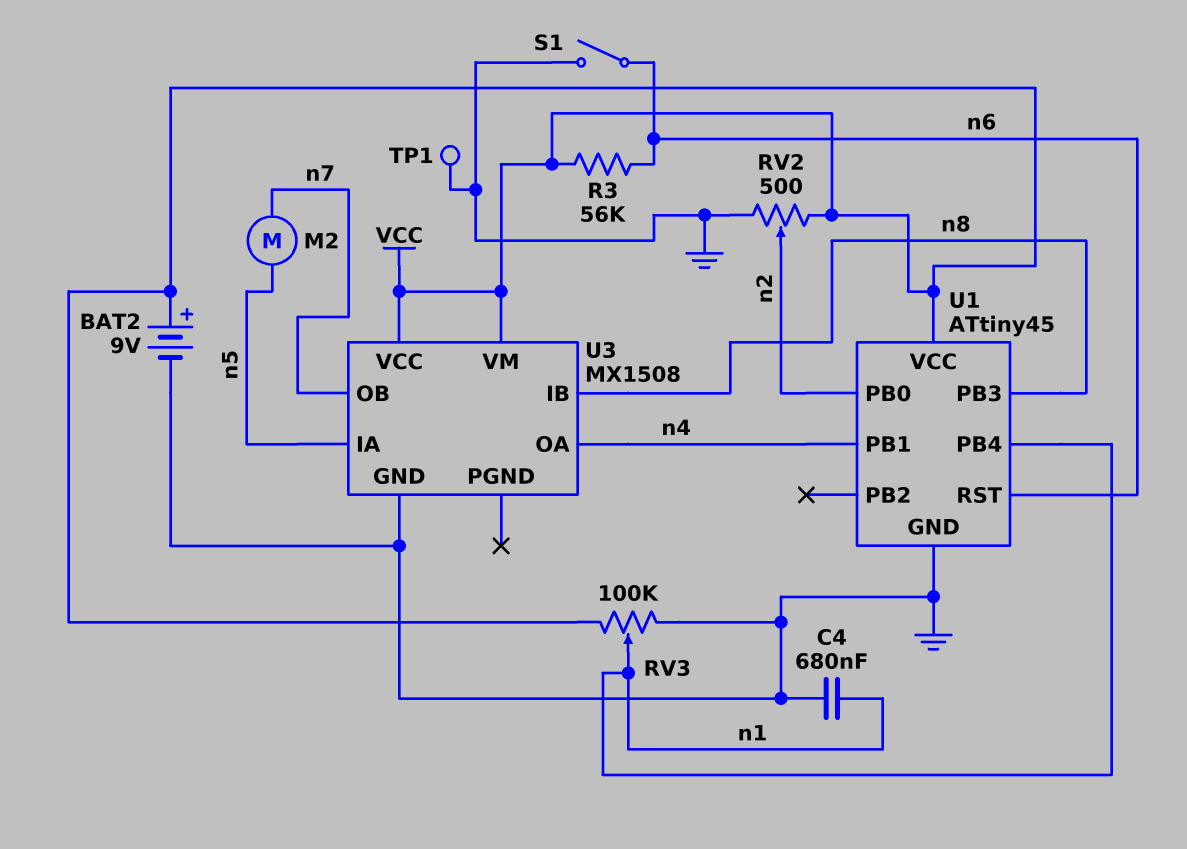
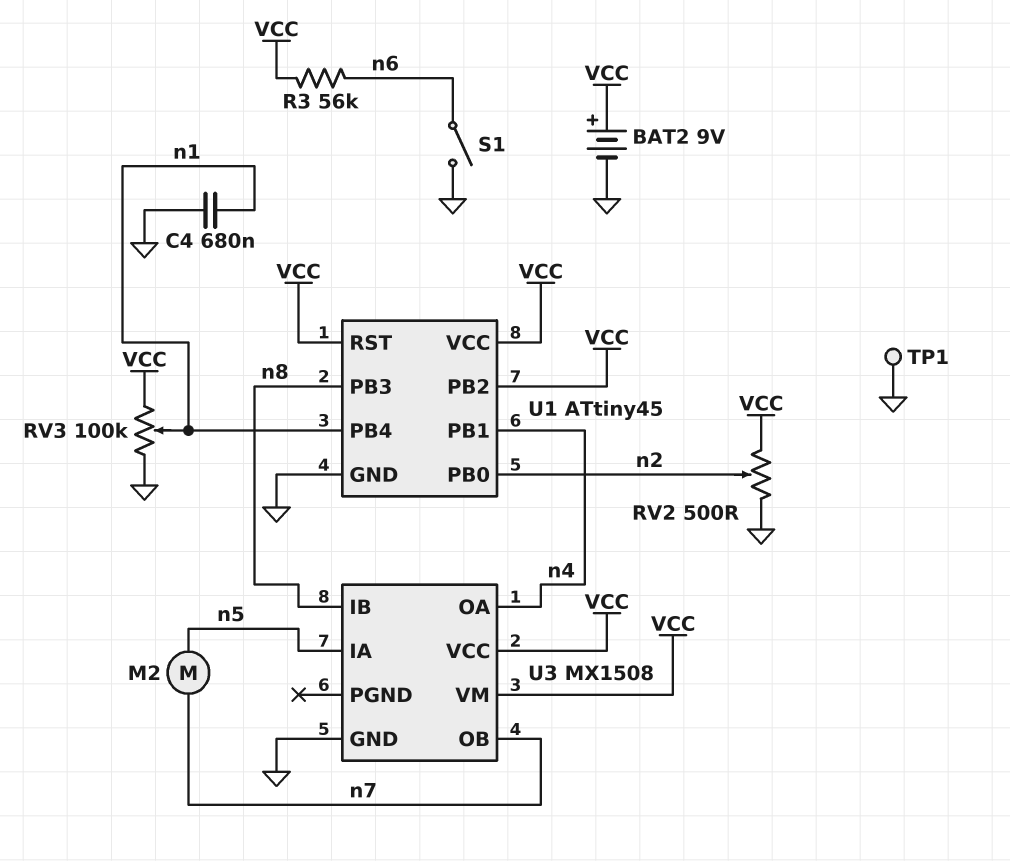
U1 pin PB2: none -> VCC
U1 pin RST: n6 -> VCC

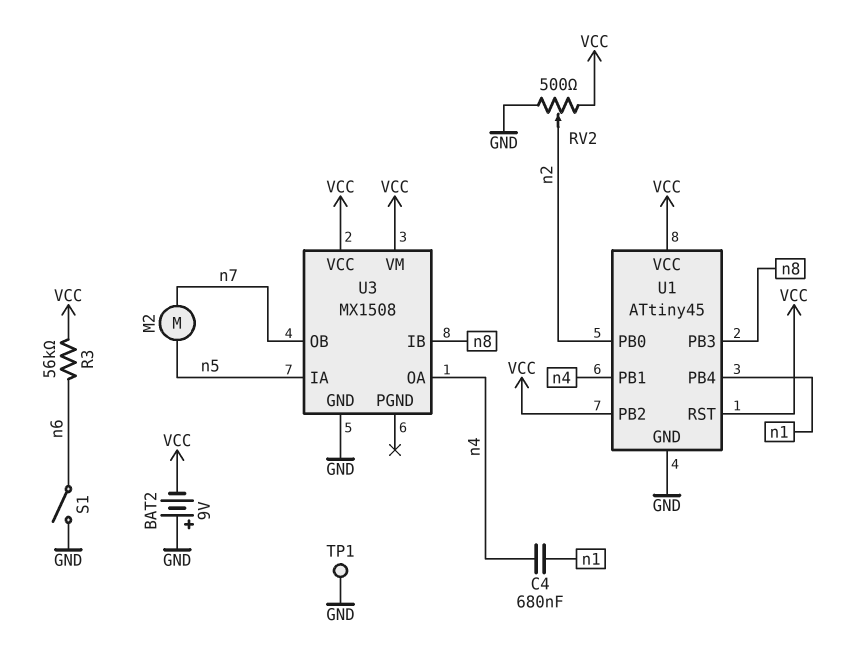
BAT2: 9V (plus VCC, minus GND) -> 9V (plus GND, minus VCC)
C4: 680nF (GND, n1) -> 680nF (n1, n4)
RV3: 100k (GND, VCC, wiper n1) -> none

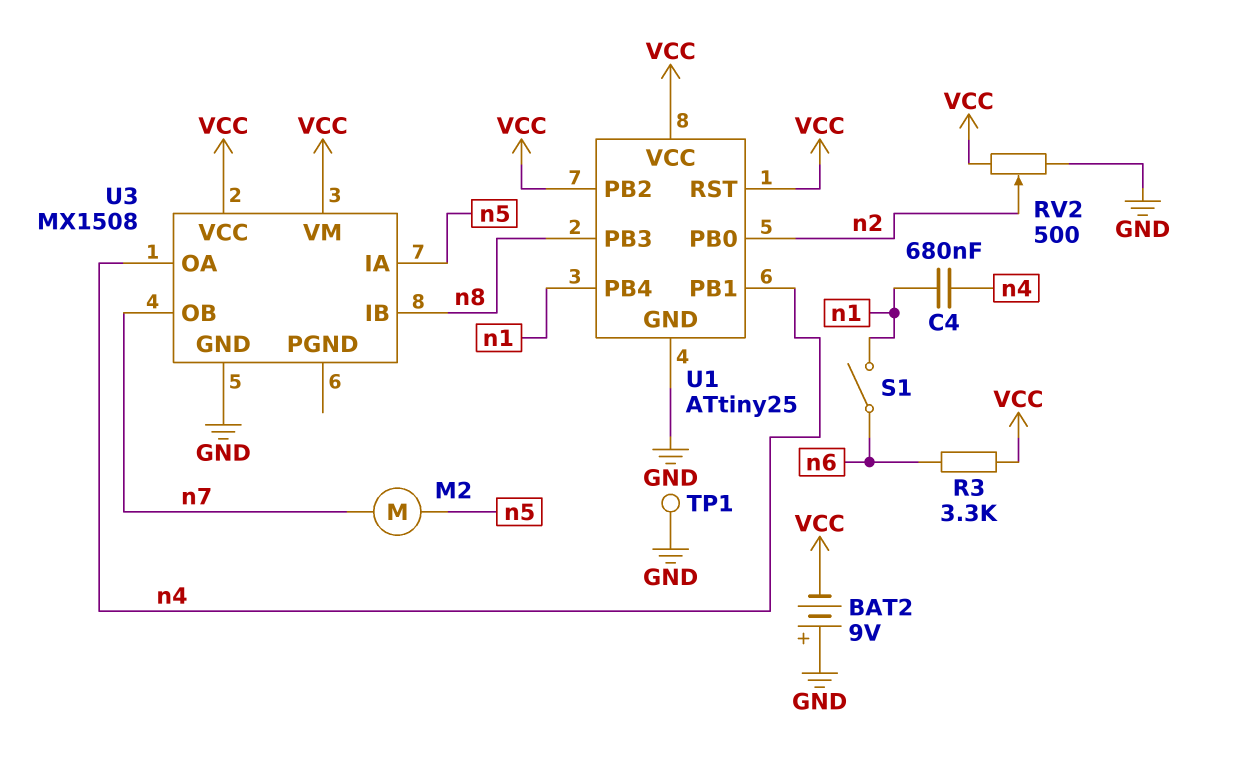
R3: 56k (VCC, n6) -> 3.3k (VCC, n6)
S1: switch (GND, n6) -> switch (n1, n6)
U1: ATtiny45 -> ATtiny25

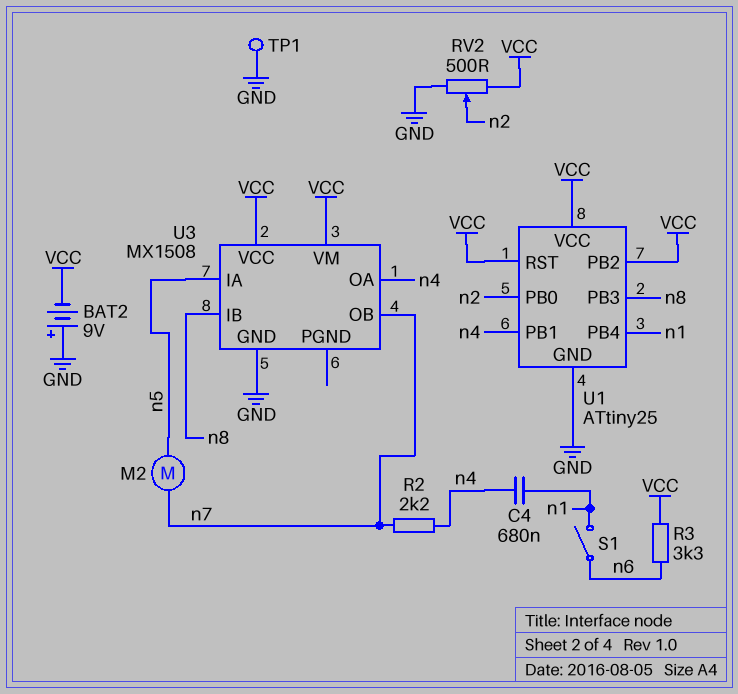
R2: none -> 2.2k (n4, n7)

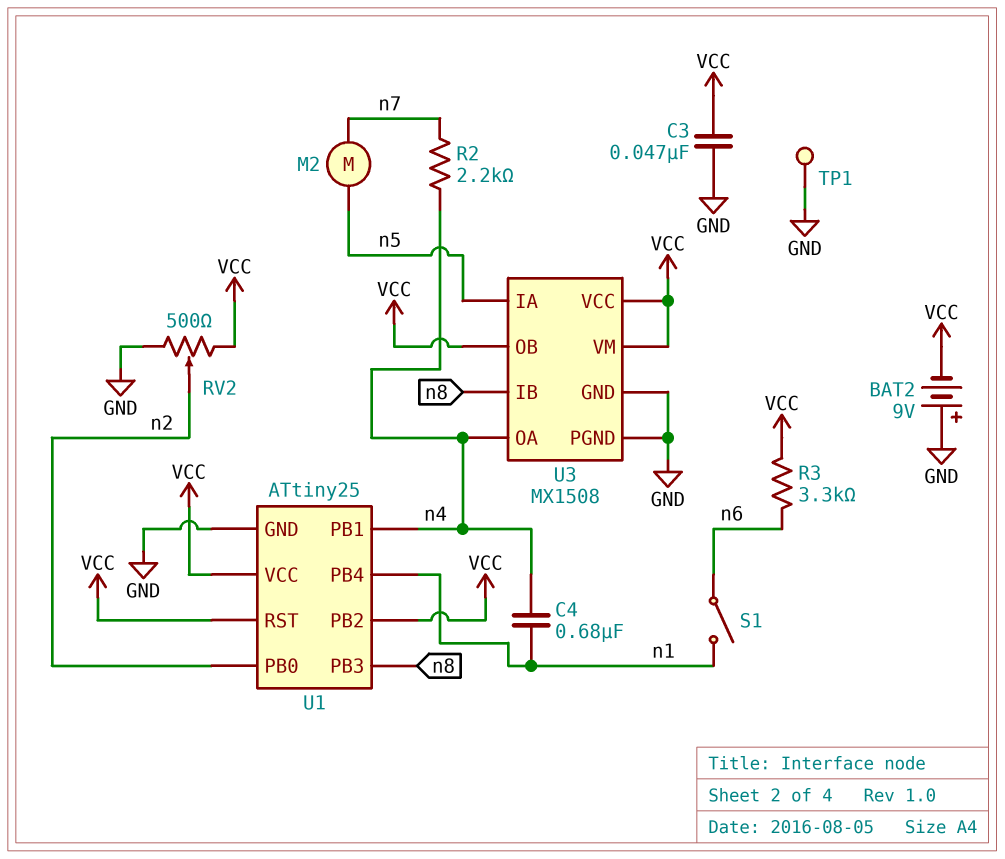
C3: none -> 47nF (GND, VCC)
U3 pin OB: n7 -> VCC
U3 pin PGND: none -> GND

